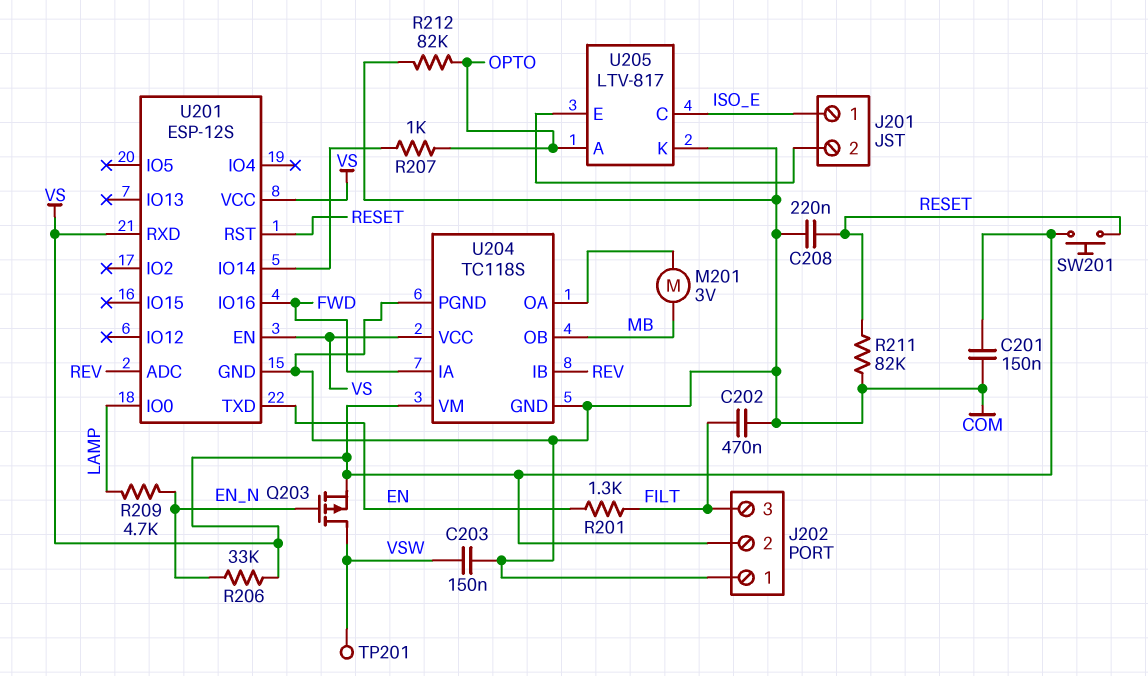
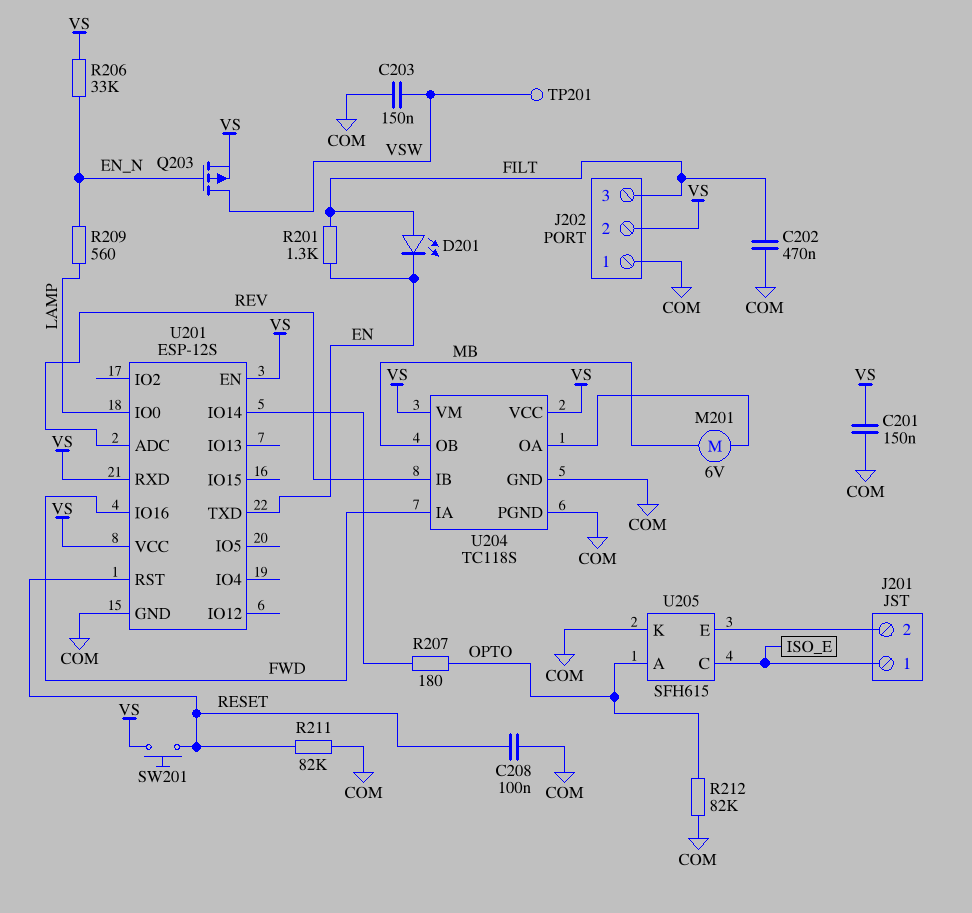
C208: 220nF (COM, RESET) -> 100nF (COM, RESET)
D201: none -> LED (A FILT, K EN)
M201: motor 3V (MB, U204/OA) -> motor 6V (MB, U204/OA)
R207: 1k (OPTO, U201/IO14) -> 180 (OPTO, U201/IO14)
R209: 4.7k (EN_N, LAMP) -> 560 (EN_N, LAMP)
U205: LTV-817 -> SFH615

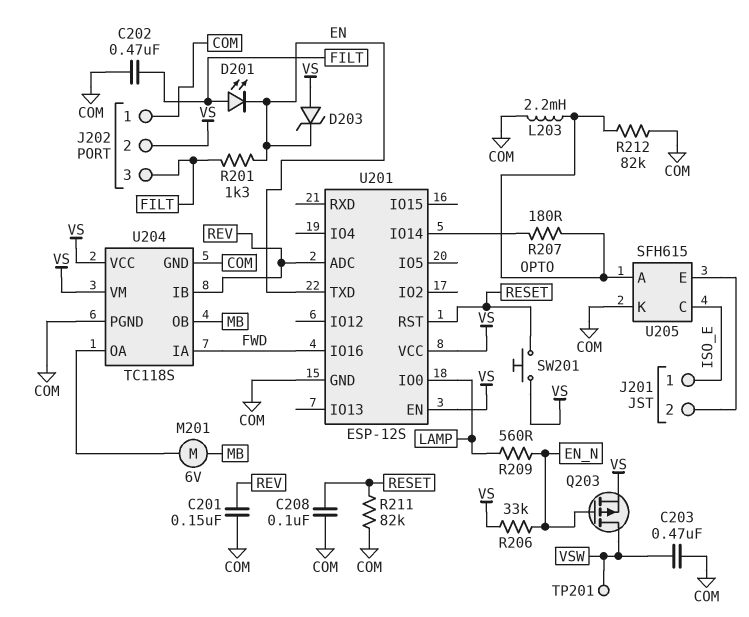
C201: 150nF (COM, VS) -> 150nF (COM, REV)
C203: 150nF (COM, VSW) -> 470nF (COM, VSW)
D203: none -> zener (A VS, K EN)
L203: none -> 2.2mH (COM, OPTO)
U201 pin RXD: VS -> none

